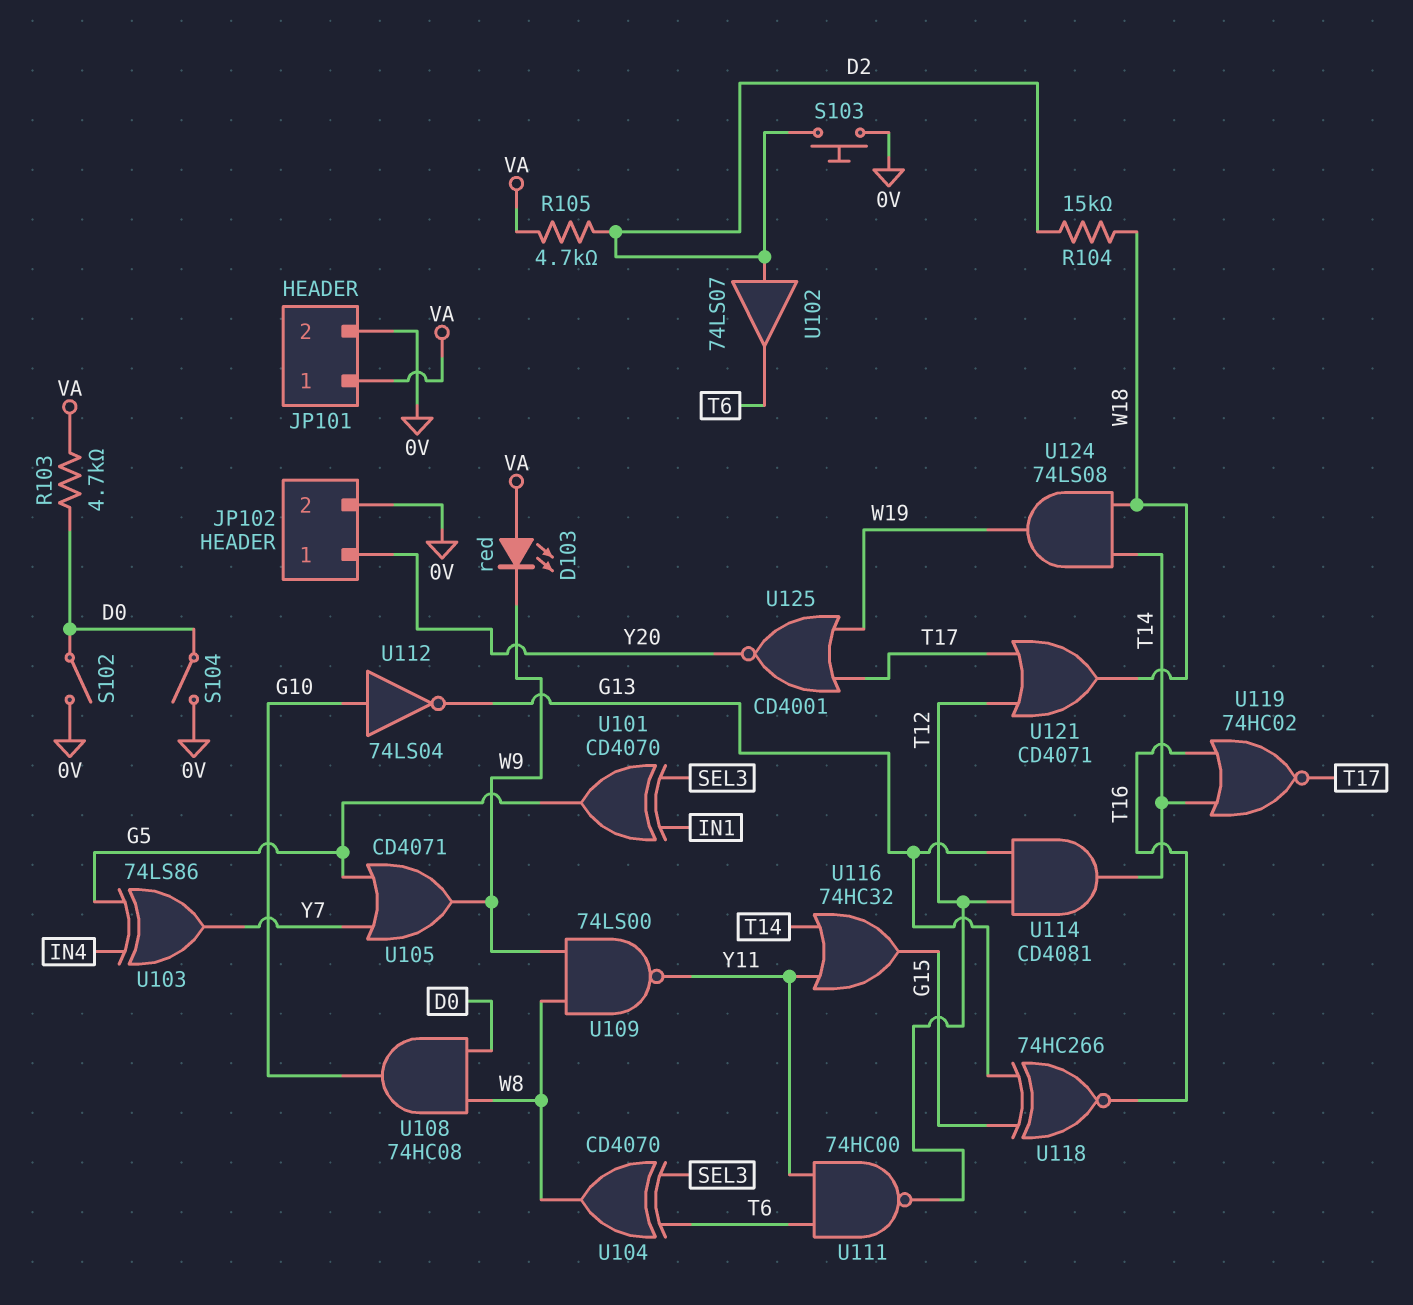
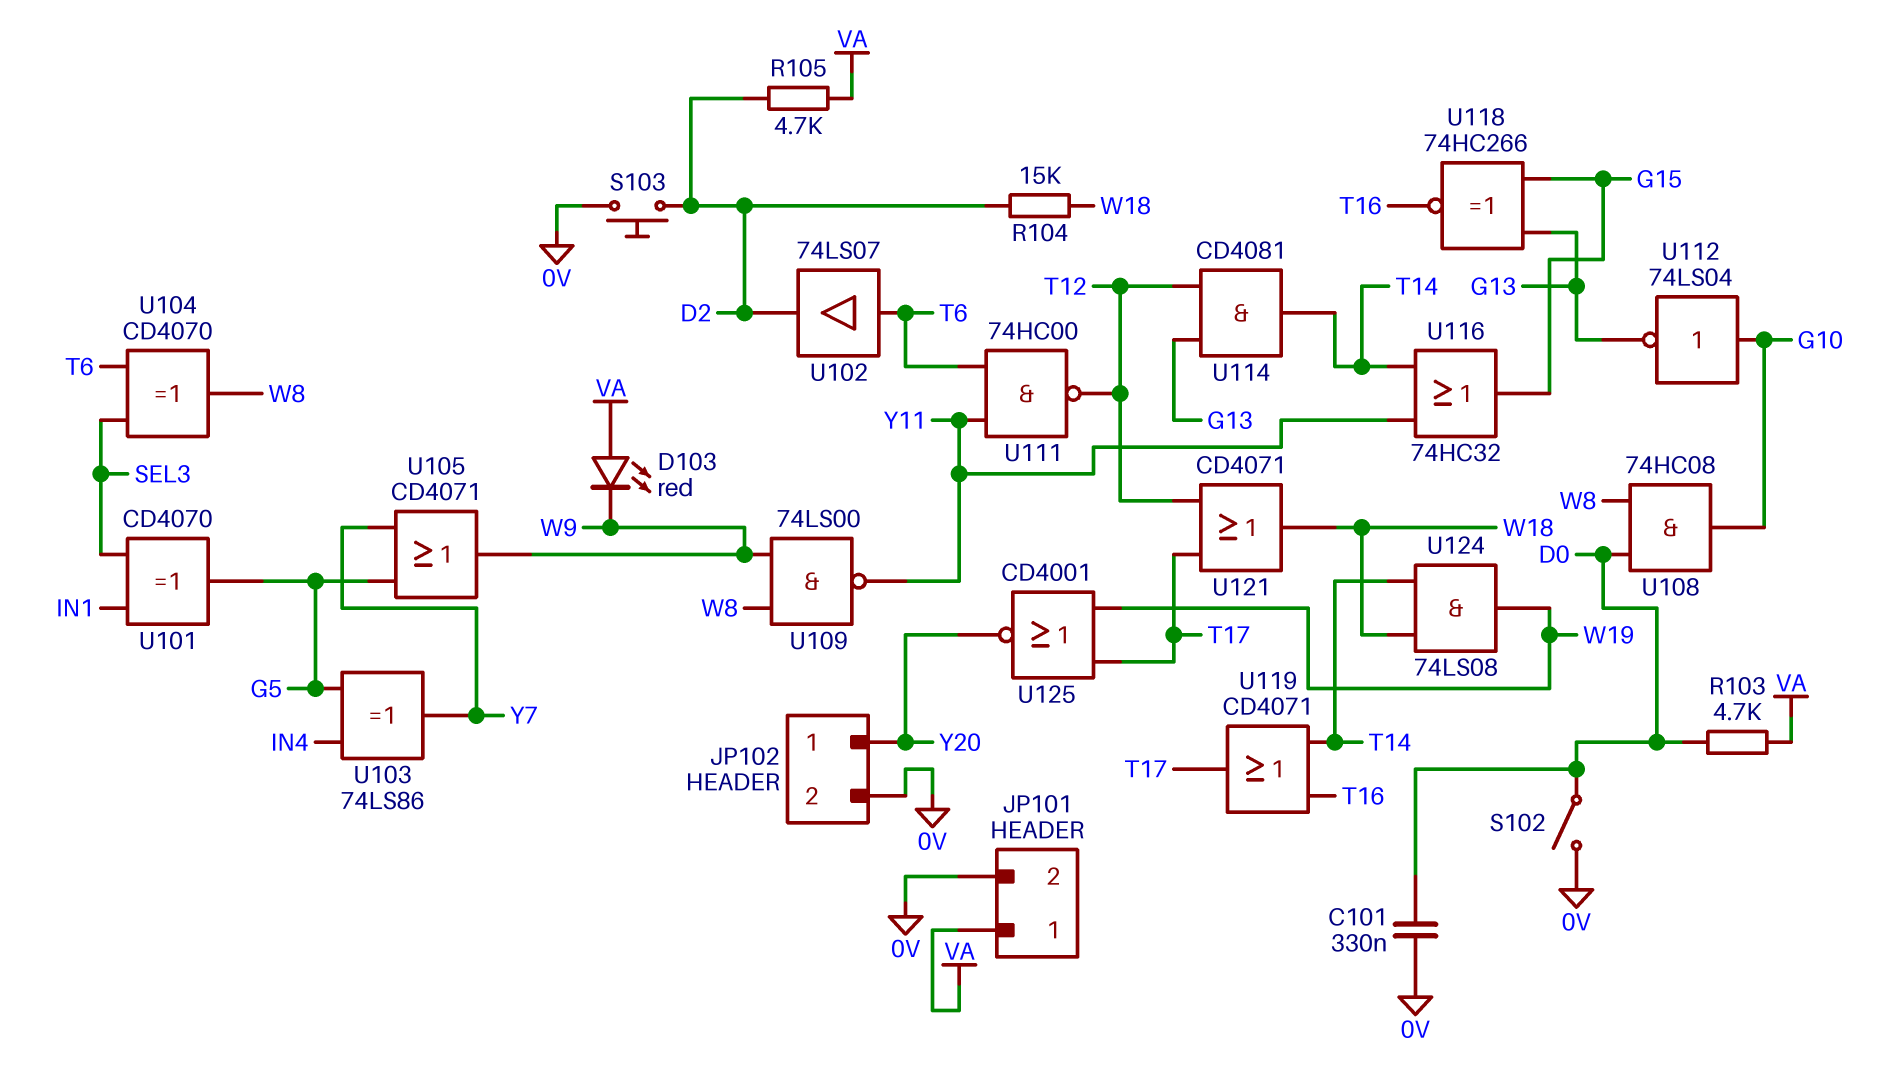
C101: none -> 330nF (0V, D0)
S104: switch (0V, D0) -> none
U102: buffer 74LS07 (in D2, out T6) -> buffer 74LS07 (in T6, out D2)
U119: NOR 74HC02 (in T14, in T16, out T17) -> OR CD4071 (in T14, in T16, out T17)

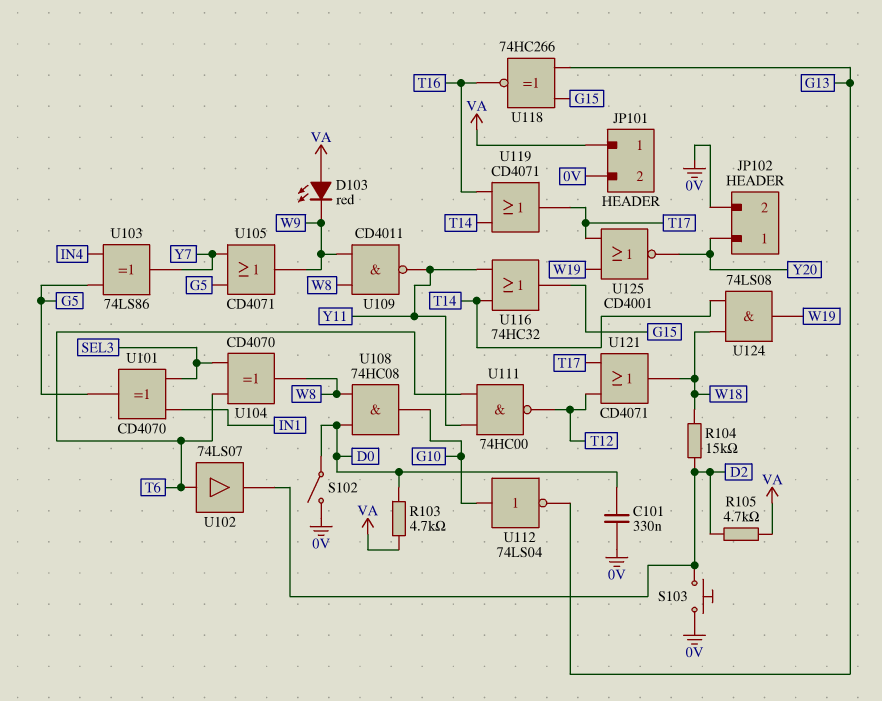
U109: NAND 74LS00 (in W8, in W9, out Y11) -> NAND CD4011 (in W8, in W9, out Y11)
U114: AND CD4081 (in G13, in T12, out T14) -> none

